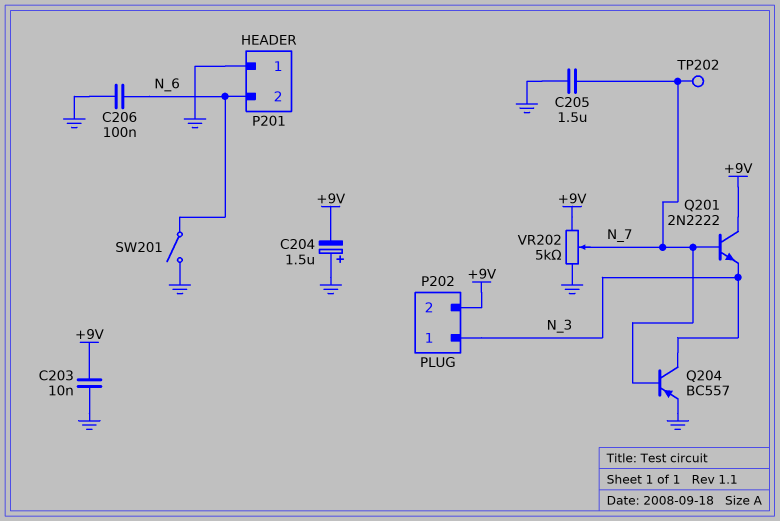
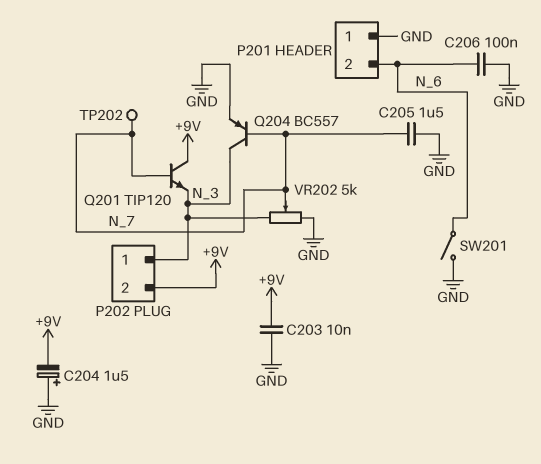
Q201: NPN 2N2222 (B N_7, C +9V, E N_3) -> NPN TIP120 (B N_7, C +9V, E N_3)
VR202: 5k (+9V, GND, wiper N_7) -> 5k (GND, N_3, wiper N_7)

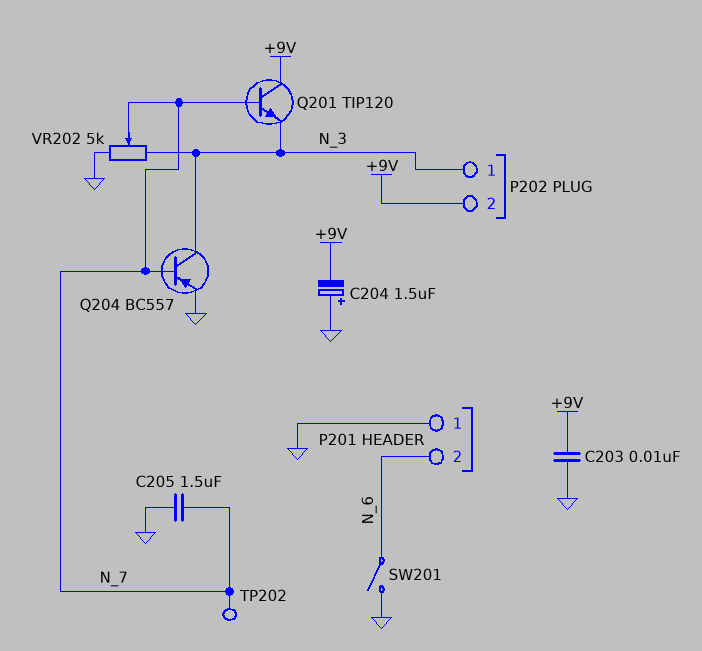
C206: 100nF (GND, N_6) -> none

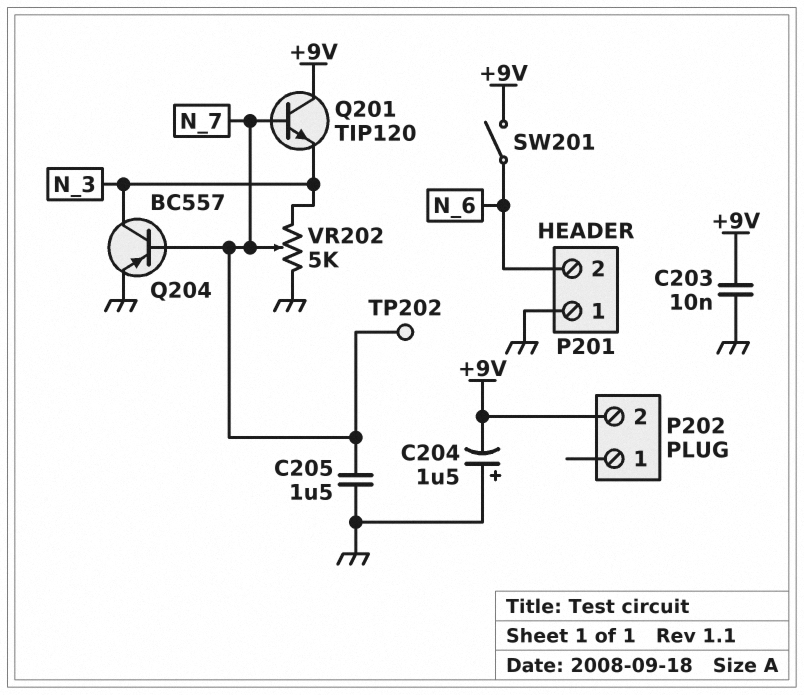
P202 pin 1: N_3 -> none
SW201: switch (GND, N_6) -> switch (+9V, N_6)

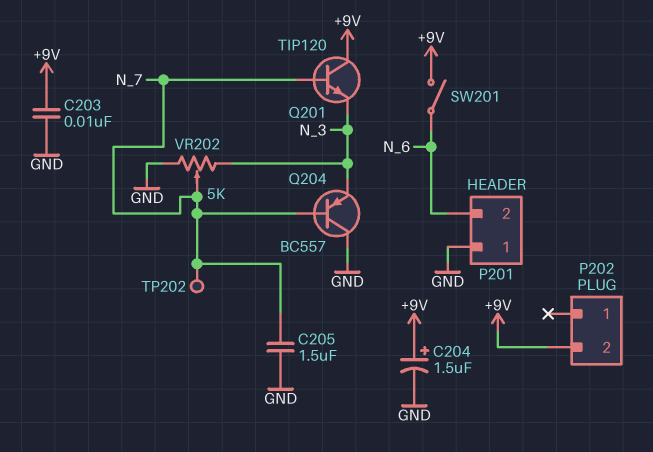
C204: 1.5uF (plus GND, minus +9V) -> 1.5uF (plus +9V, minus GND)
Q204: PNP BC557 (B N_7, C N_3, E GND) -> PNP BC557 (B N_7, C GND, E N_3)

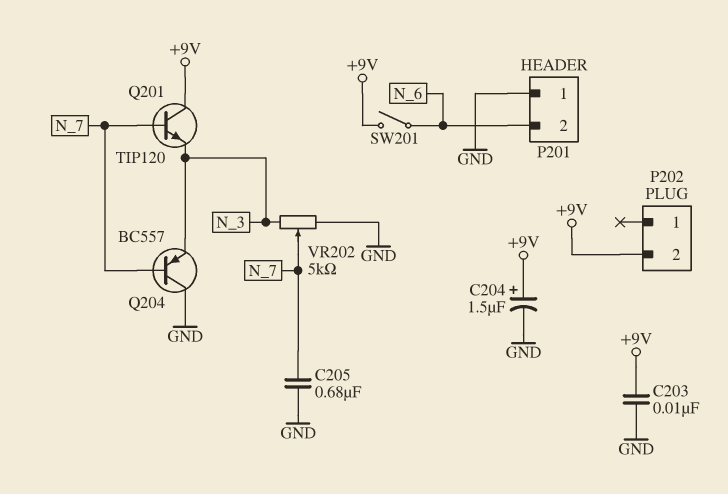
C205: 1.5uF (GND, N_7) -> 680nF (GND, N_7)
TP202: test point (N_7) -> none

